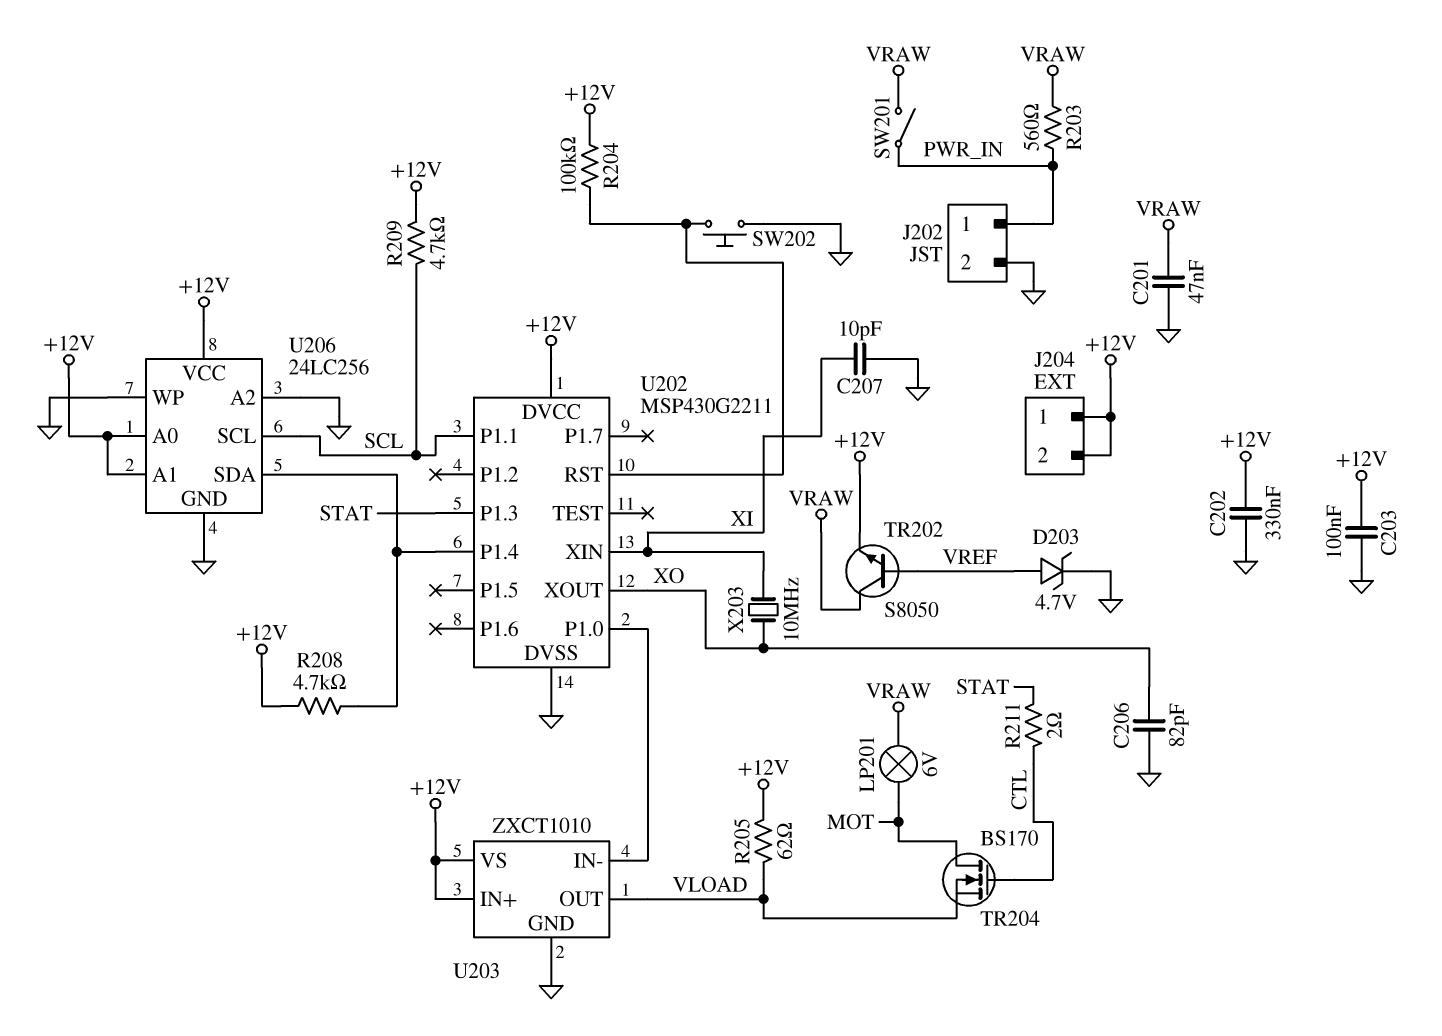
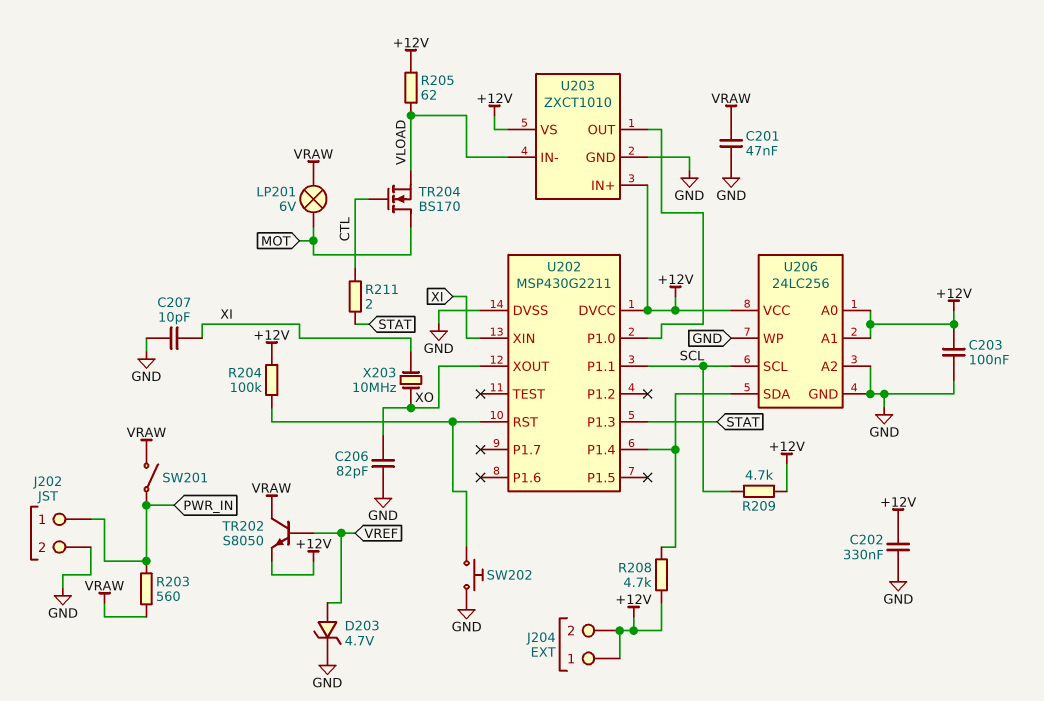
U203 pin IN-: U202/P1.0 -> VLOAD
U203 pin OUT: VLOAD -> U202/P1.0

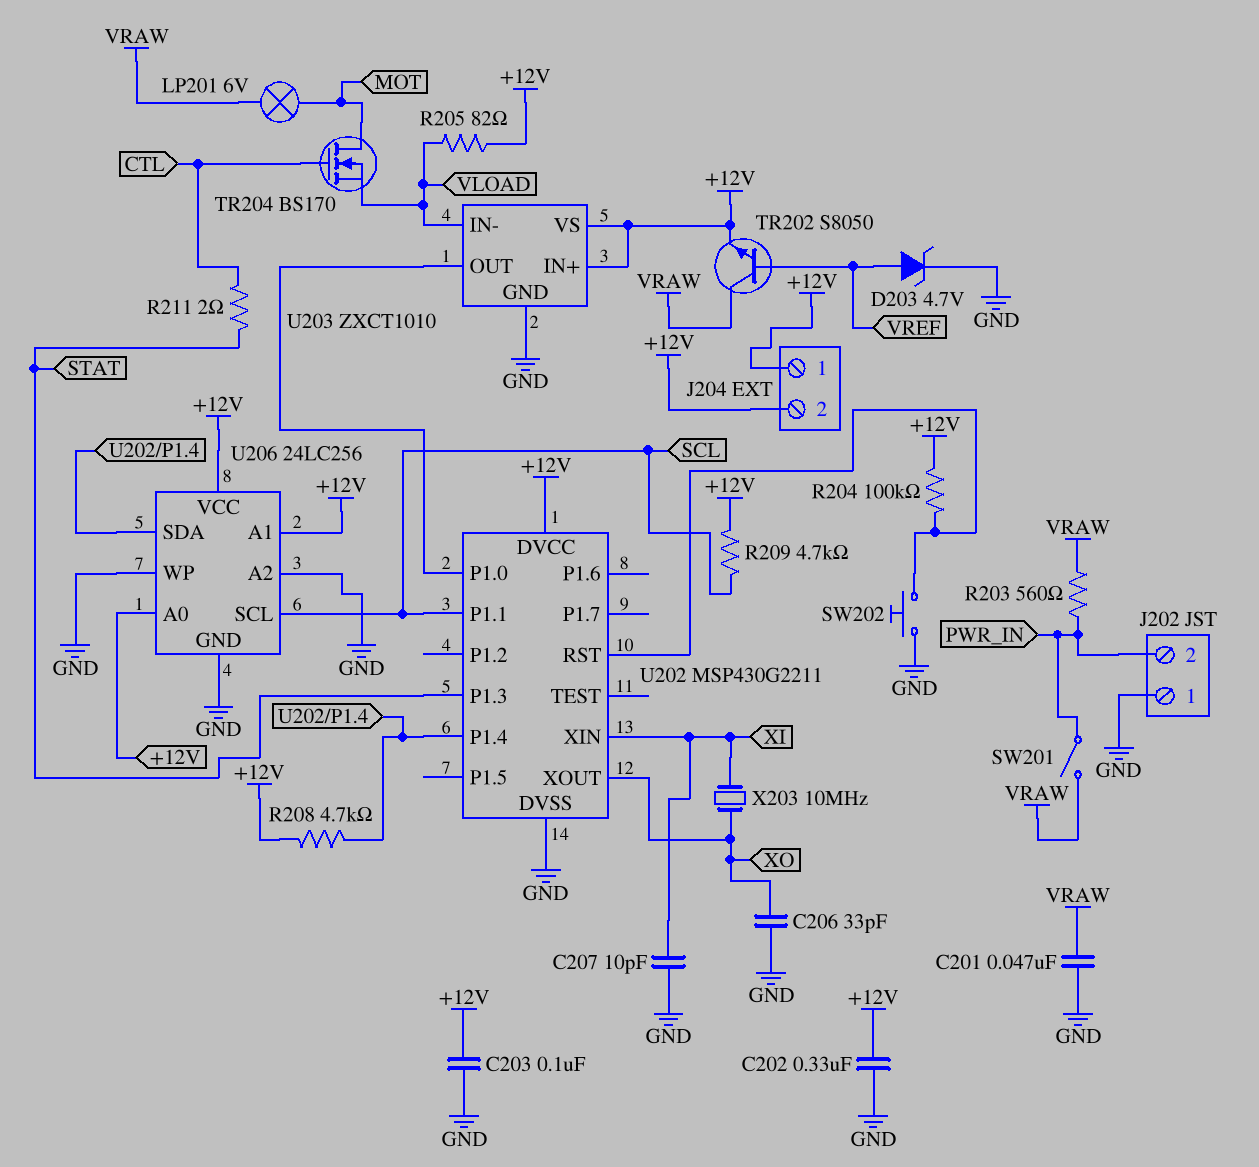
C206: 82pF (GND, XO) -> 33pF (GND, XO)
J202 pin 1: PWR_IN -> GND
J202 pin 2: GND -> PWR_IN
R205: 62 (+12V, VLOAD) -> 82 (+12V, VLOAD)

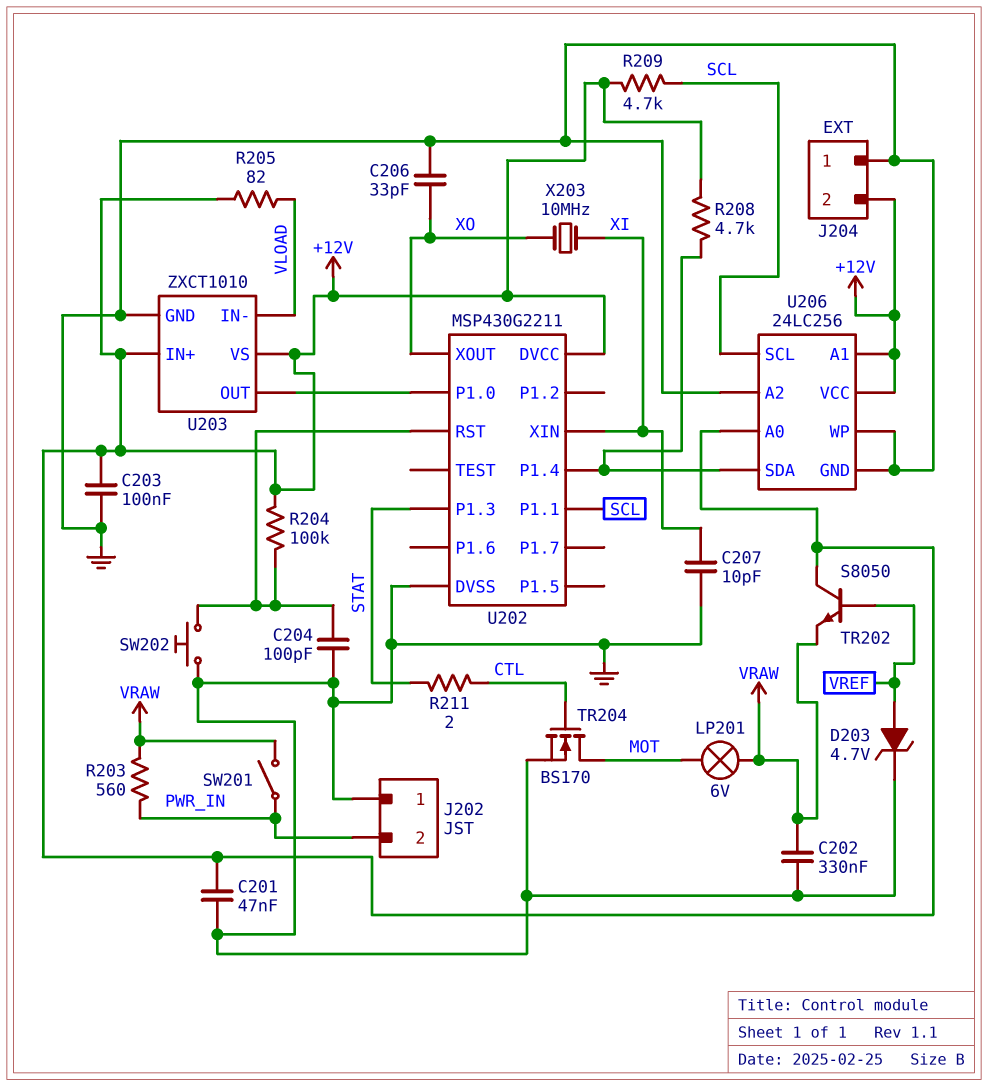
C201: 47nF (GND, VRAW) -> 47nF (+12V, GND)
C202: 330nF (+12V, GND) -> 330nF (GND, VRAW)
C204: none -> 100pF (GND, U202/RST)
J204 pin 1: +12V -> GND
TR202: NPN S8050 (B VREF, C VRAW, E +12V) -> NPN S8050 (B VREF, C +12V, E VRAW)
TR204: NMOS BS170 (G CTL, D MOT, S VLOAD) -> NMOS BS170 (G CTL, D MOT, S GND)

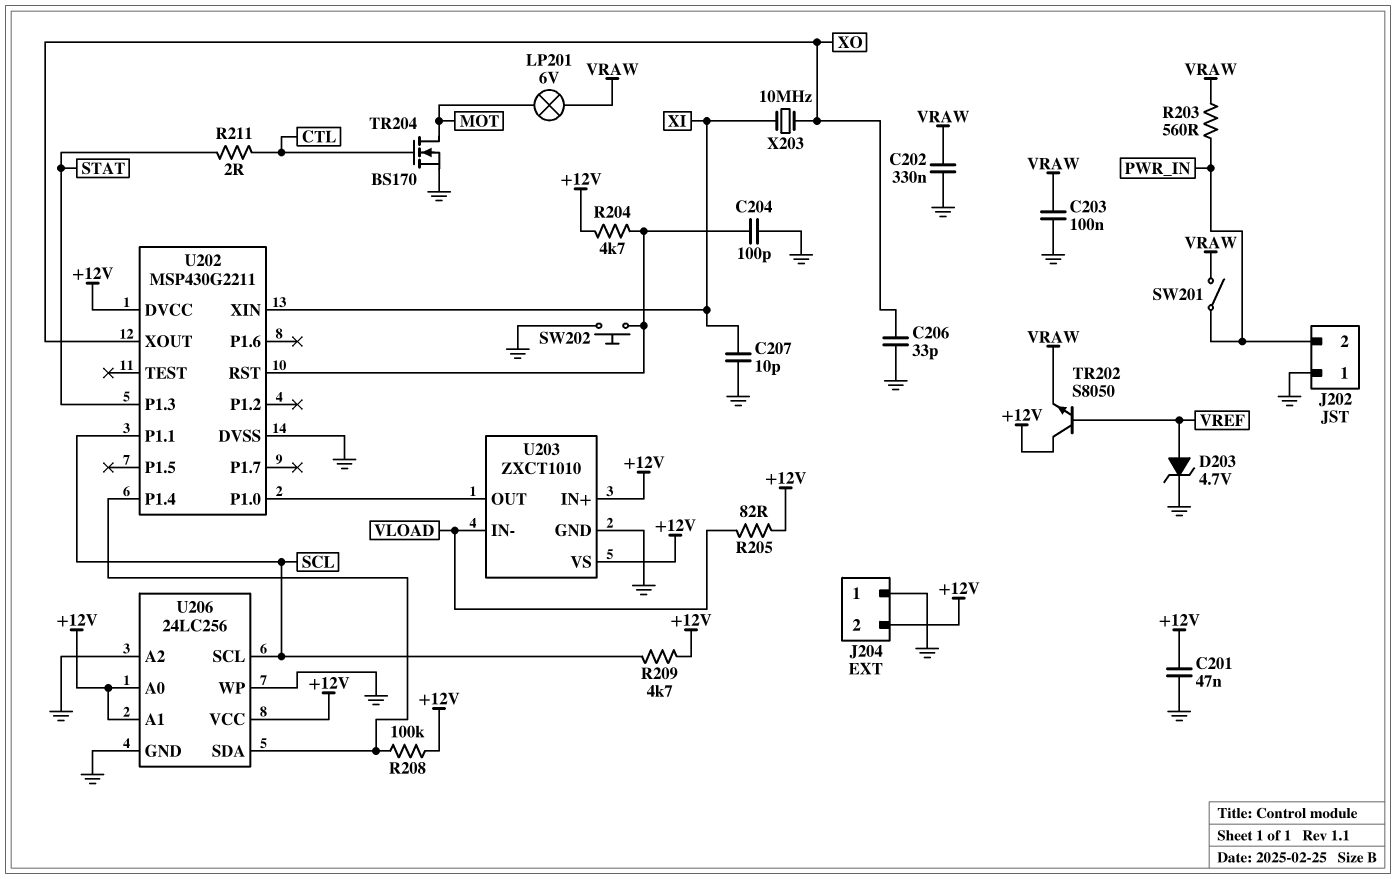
C203: 100nF (+12V, GND) -> 100nF (GND, VRAW)
R204: 100k (+12V, U202/RST) -> 4.7k (+12V, U202/RST)
R208: 4.7k (+12V, U202/P1.4) -> 100k (+12V, U202/P1.4)

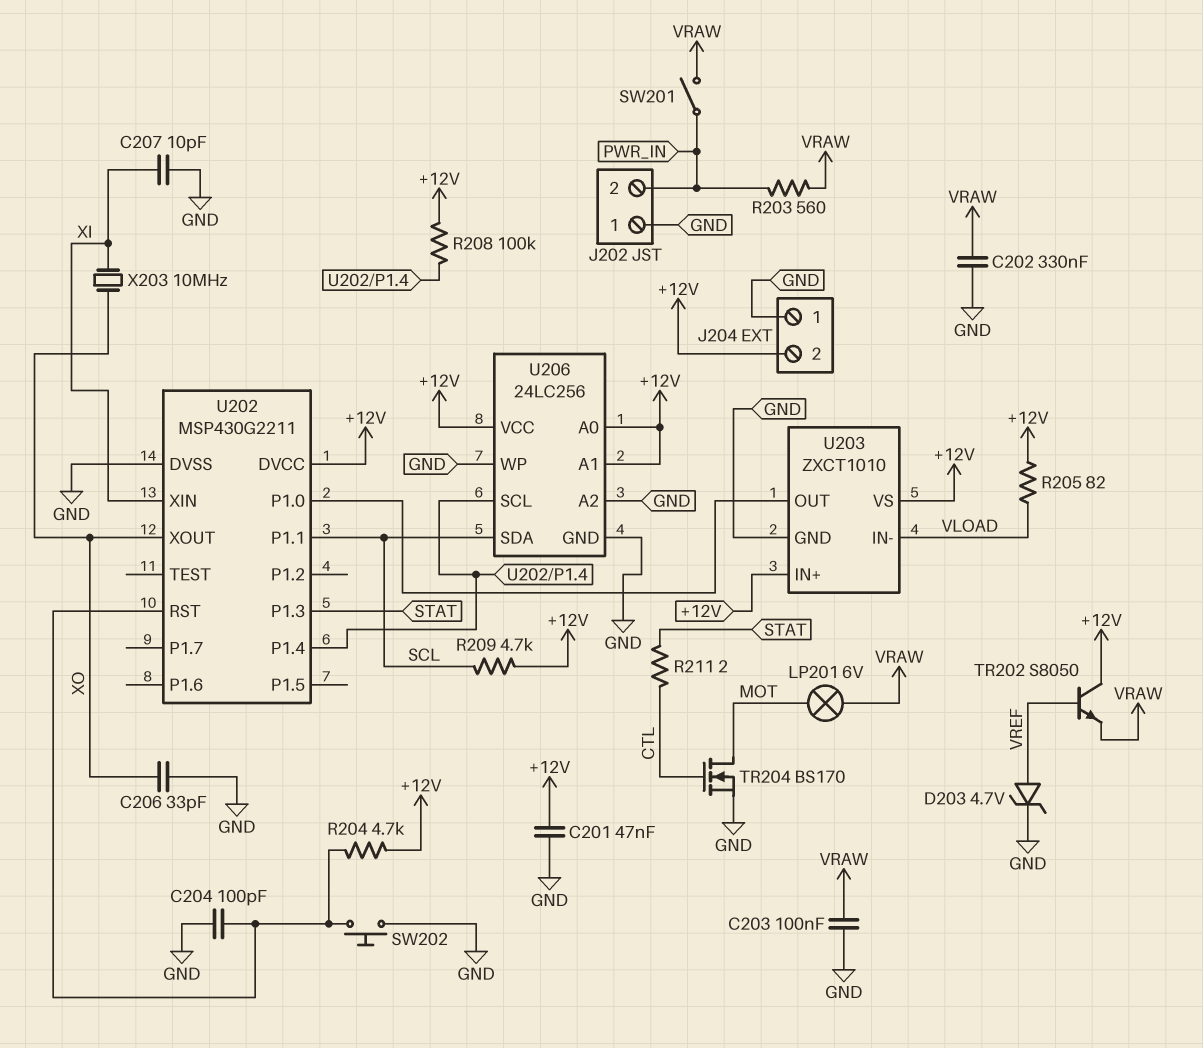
U206 pin SCL: SCL -> U202/P1.4
U206 pin SDA: U202/P1.4 -> SCL

